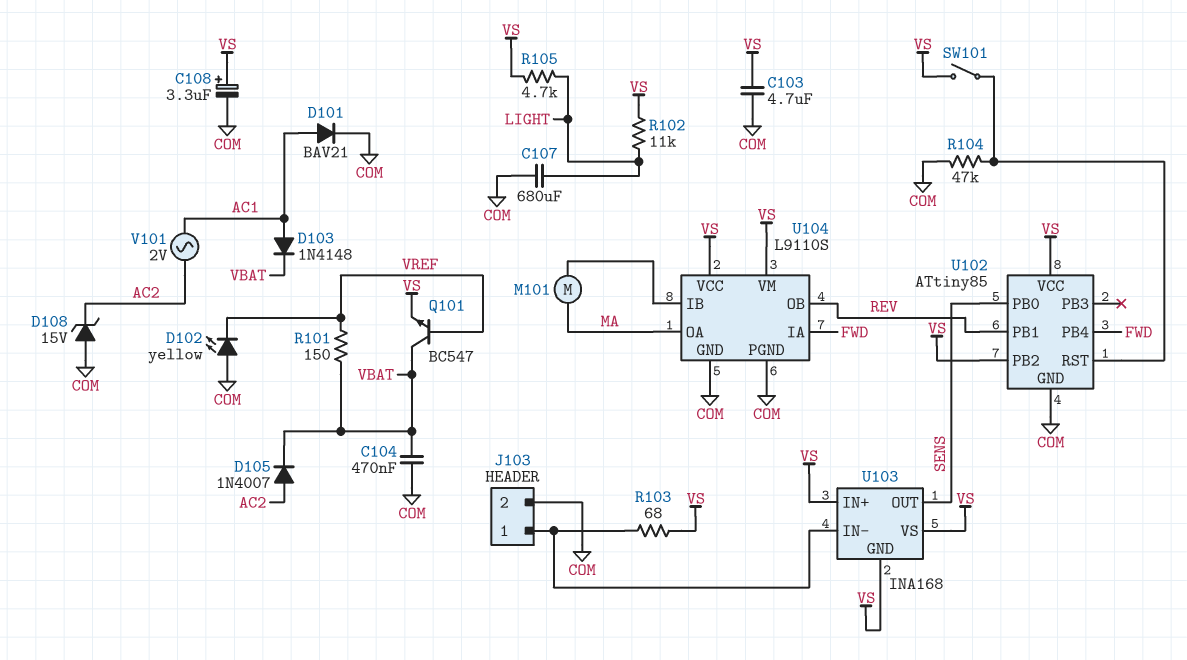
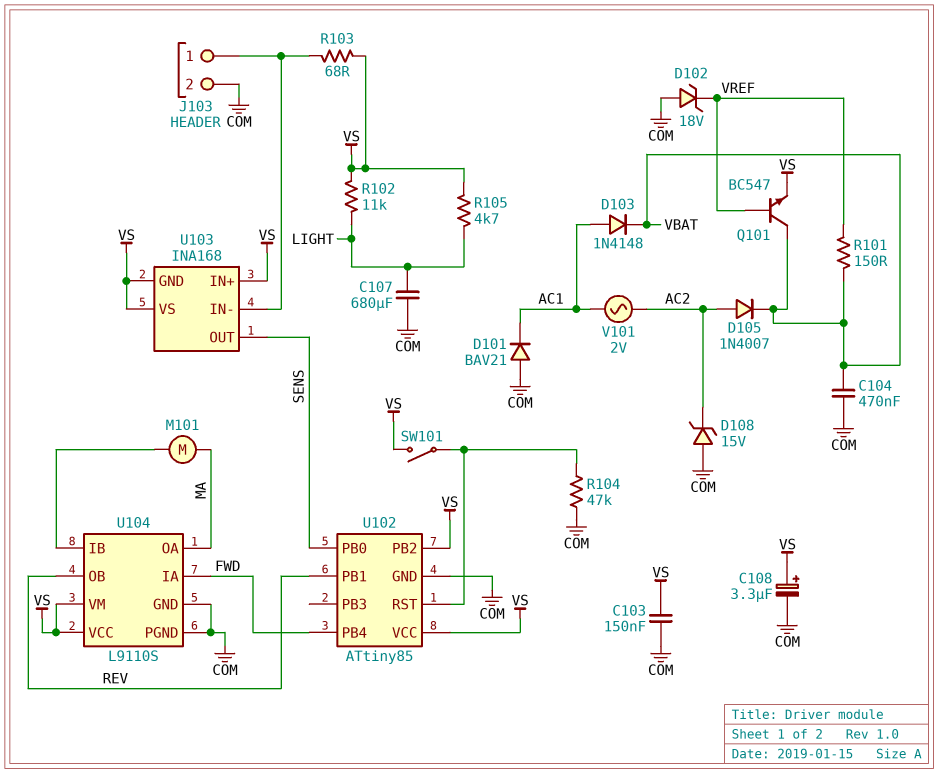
C103: 4.7uF (COM, VS) -> 150nF (COM, VS)
D101: diode BAV21 (A AC1, K COM) -> diode BAV21 (A COM, K AC1)
D102: LED yellow (A COM, K VREF) -> zener 18V (A COM, K VREF)

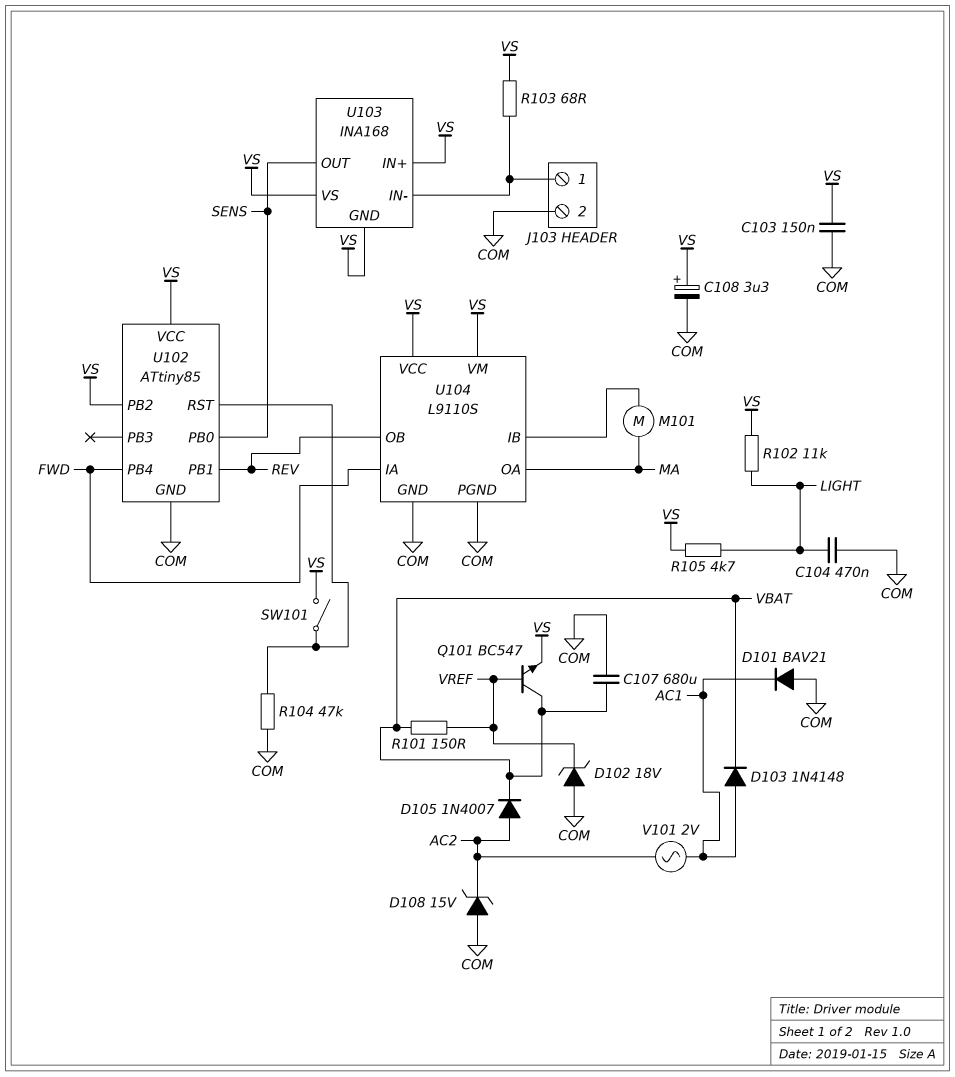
C104: 470nF (COM, VBAT) -> 470nF (COM, LIGHT)
C107: 680uF (COM, LIGHT) -> 680uF (COM, VBAT)

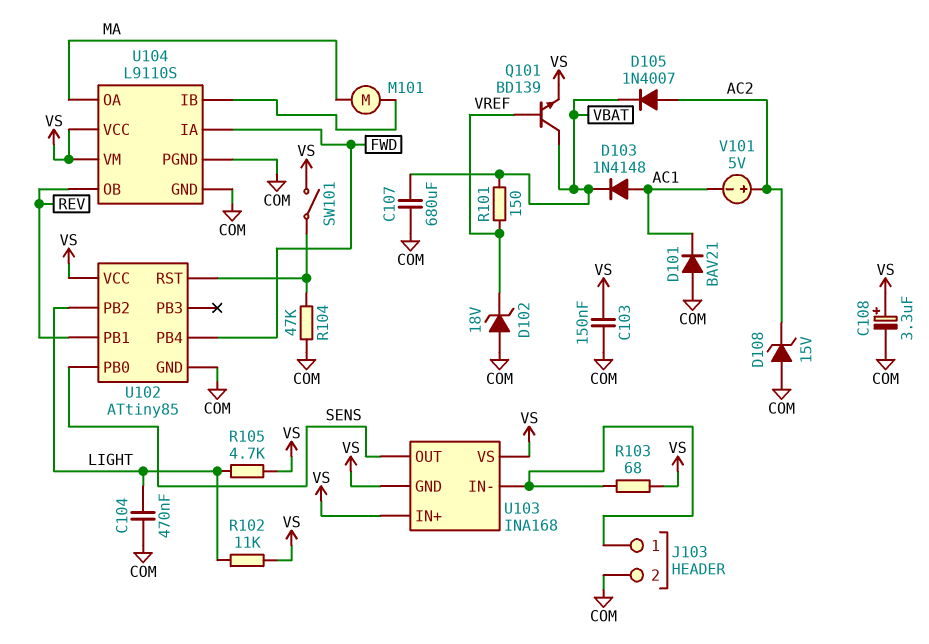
Q101: NPN BC547 (B VREF, C VBAT, E VS) -> NPN BD139 (B VREF, C VBAT, E VS)
U102 pin PB2: VS -> LIGHT
V101: AC 2V (AC1, AC2) -> 5V (plus AC2, minus AC1)

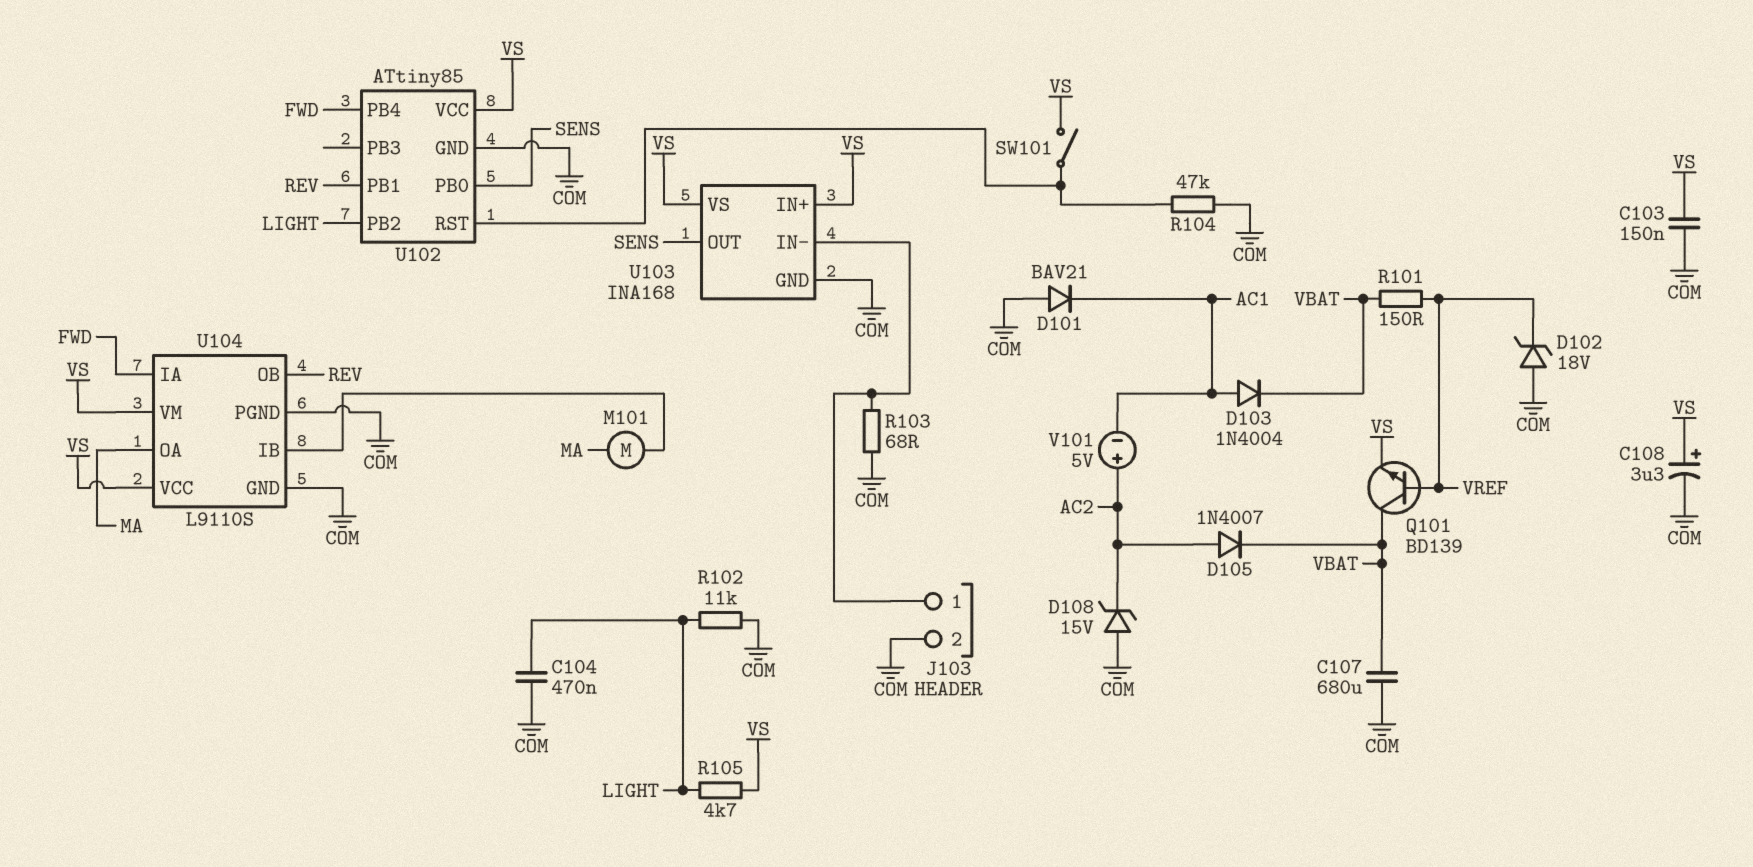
D103: diode 1N4148 (A AC1, K VBAT) -> diode 1N4004 (A AC1, K VBAT)
R102: 11k (LIGHT, VS) -> 11k (COM, LIGHT)
R103: 68 (J103/1, VS) -> 68 (COM, J103/1)
U103 pin GND: VS -> COM

